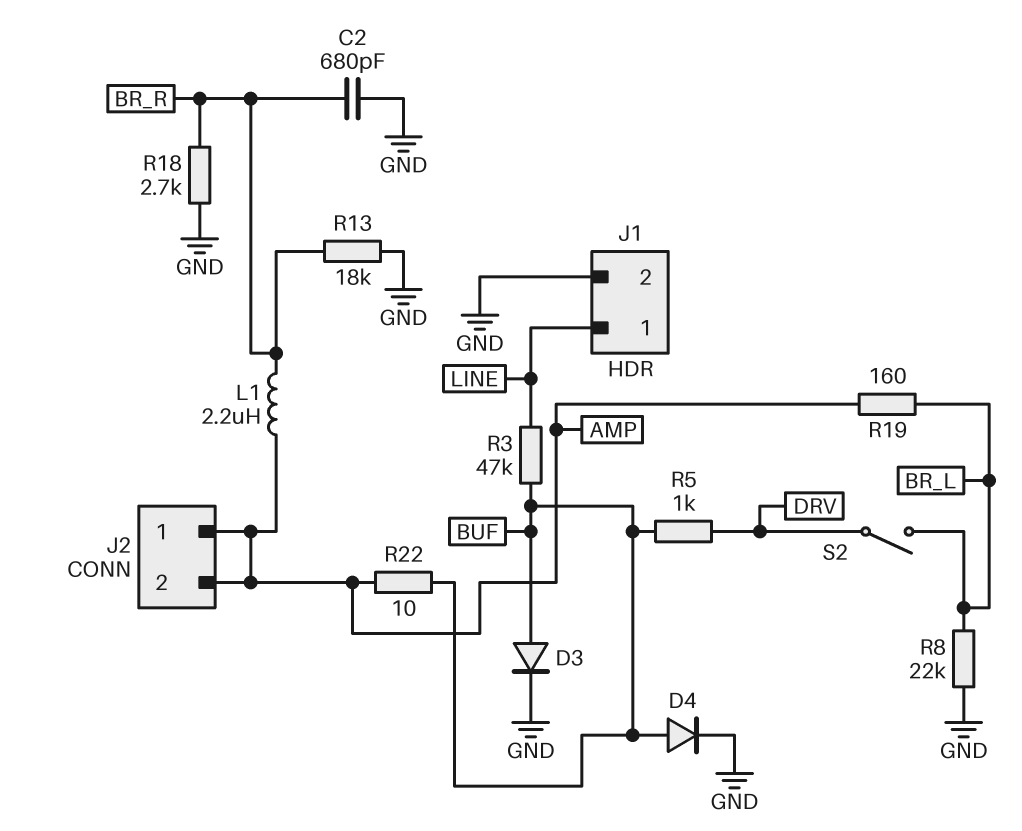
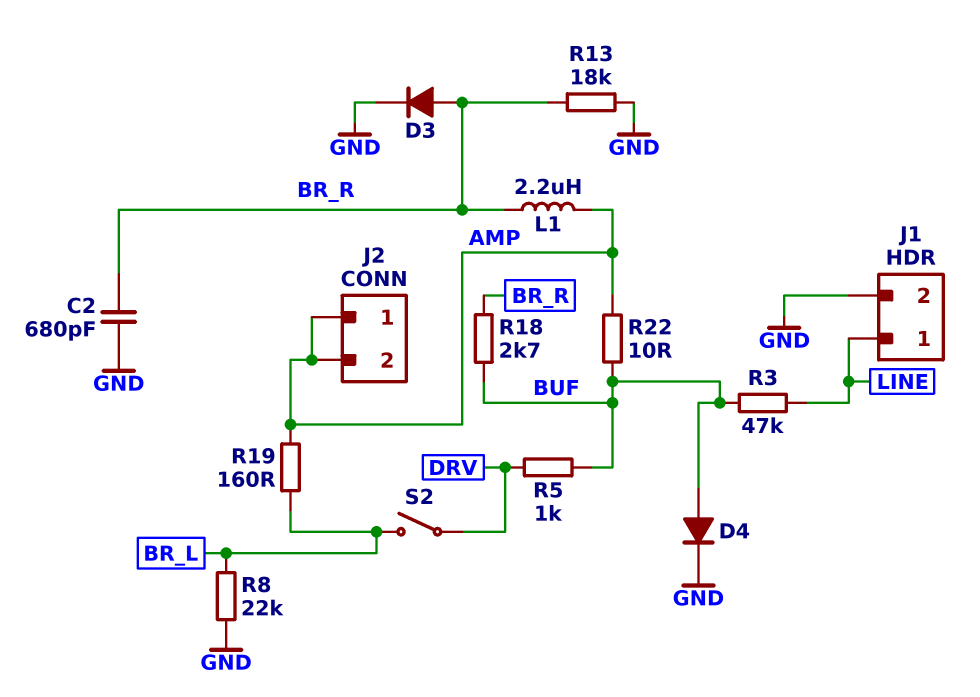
D3: diode (A BUF, K GND) -> diode (A BR_R, K GND)
R18: 2.7k (BR_R, GND) -> 2.7k (BR_R, BUF)

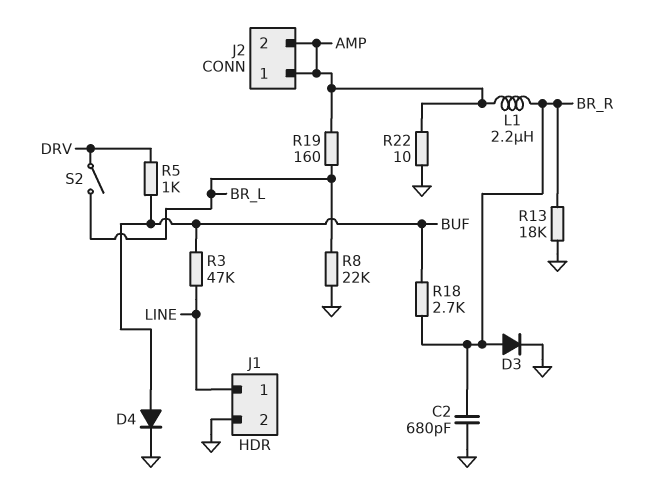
R22: 10 (AMP, BUF) -> 10 (AMP, GND)

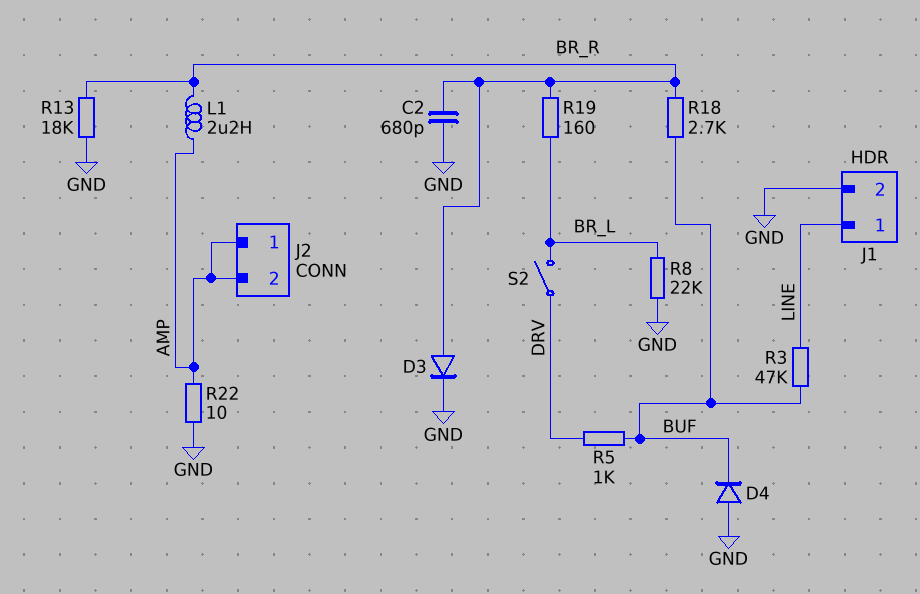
D4: diode (A BUF, K GND) -> diode (A GND, K BUF)
R19: 160 (AMP, BR_L) -> 160 (BR_L, BR_R)

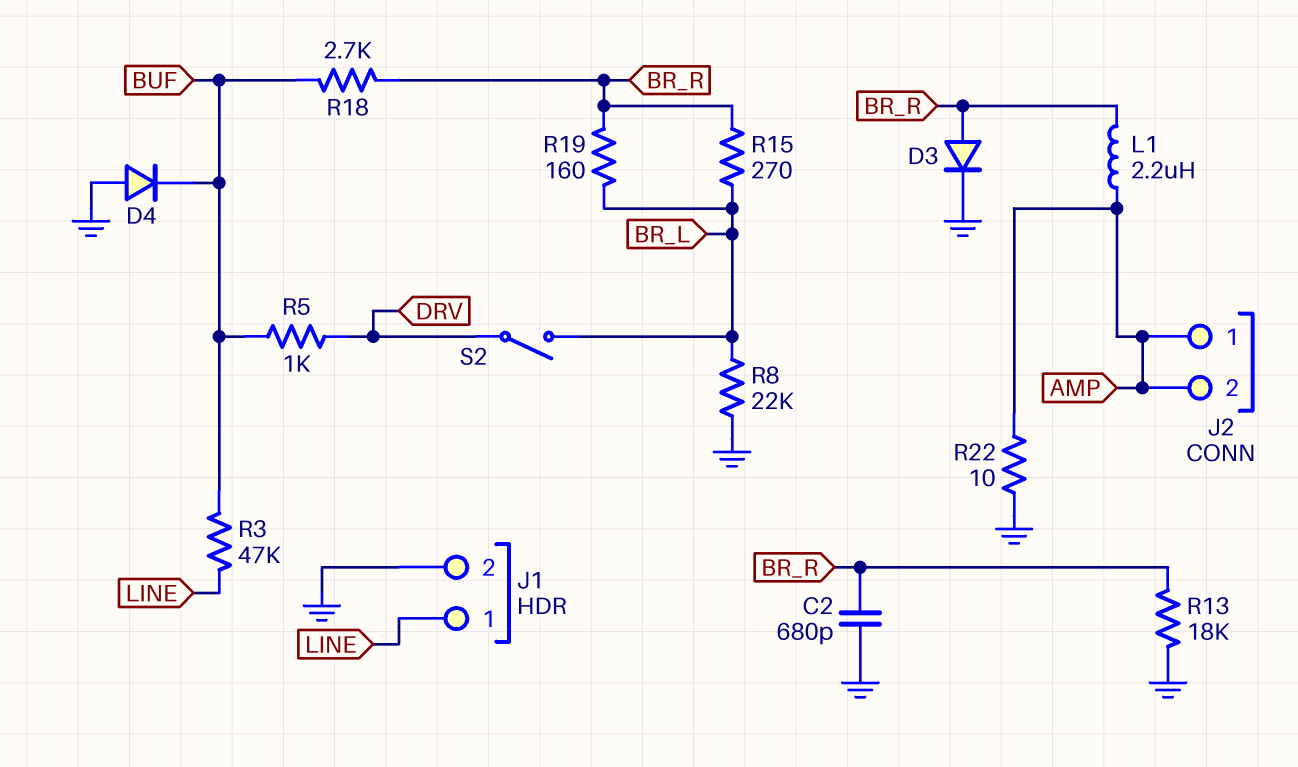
R15: none -> 270 (BR_L, BR_R)

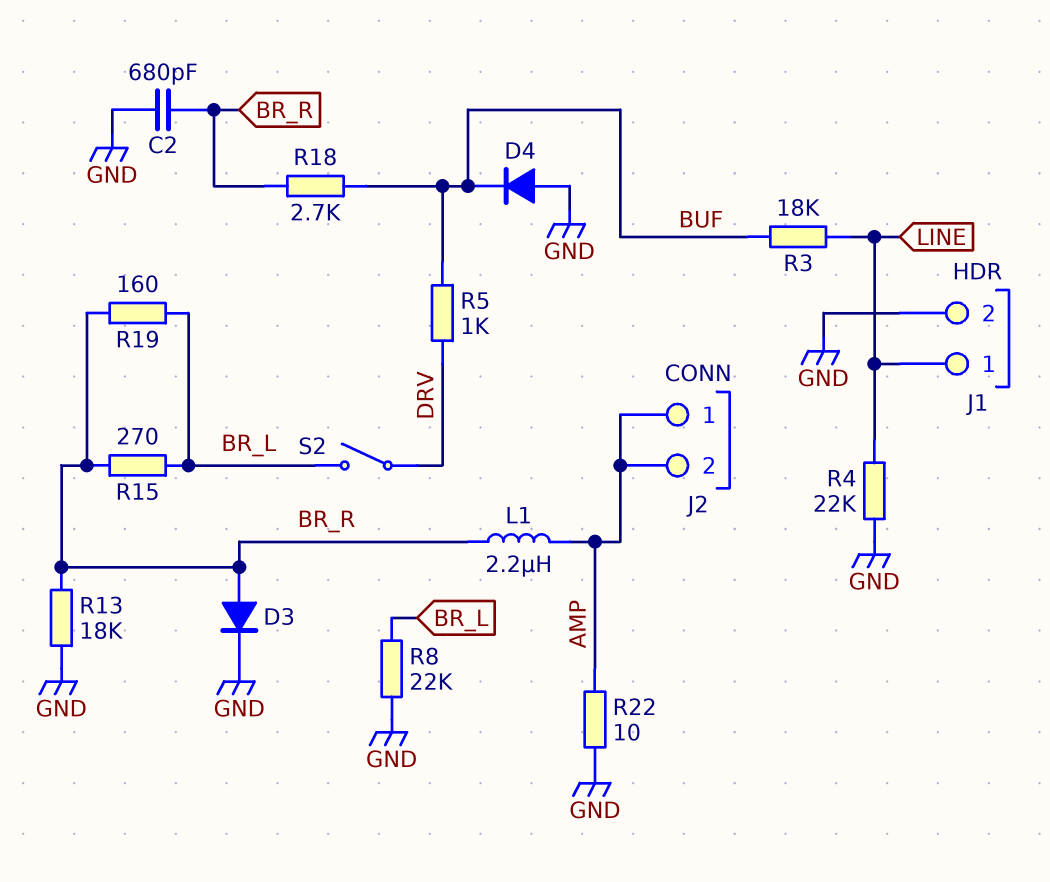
R3: 47k (BUF, LINE) -> 18k (BUF, LINE)
R4: none -> 22k (GND, LINE)

